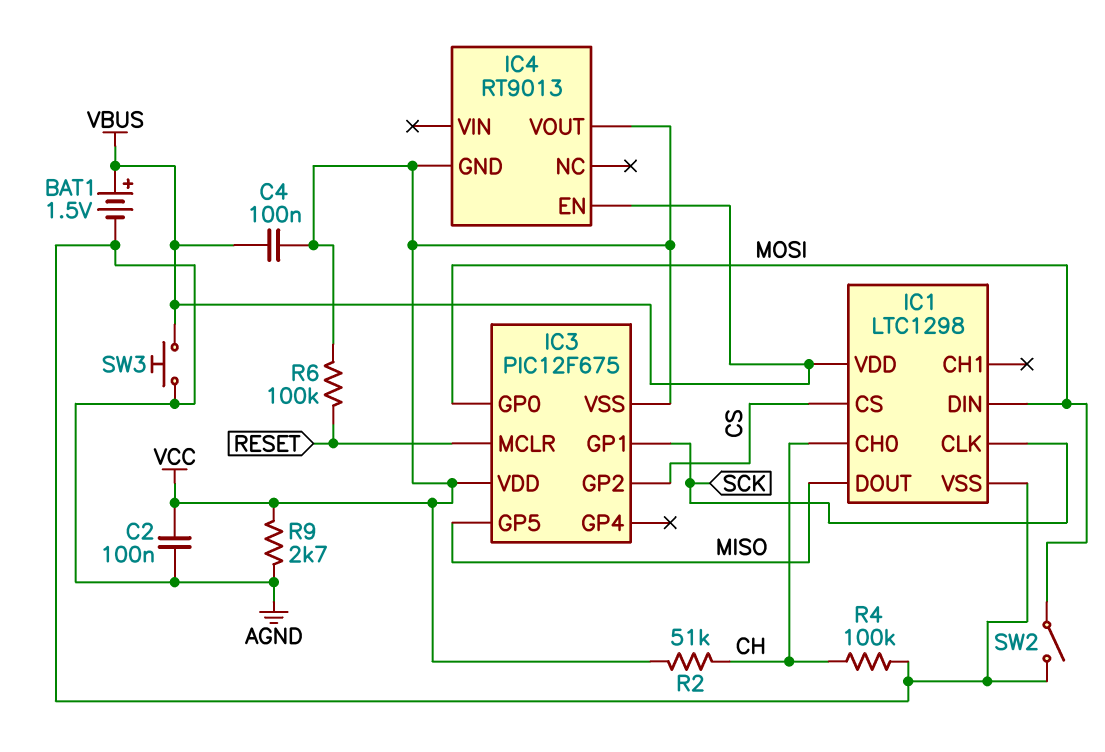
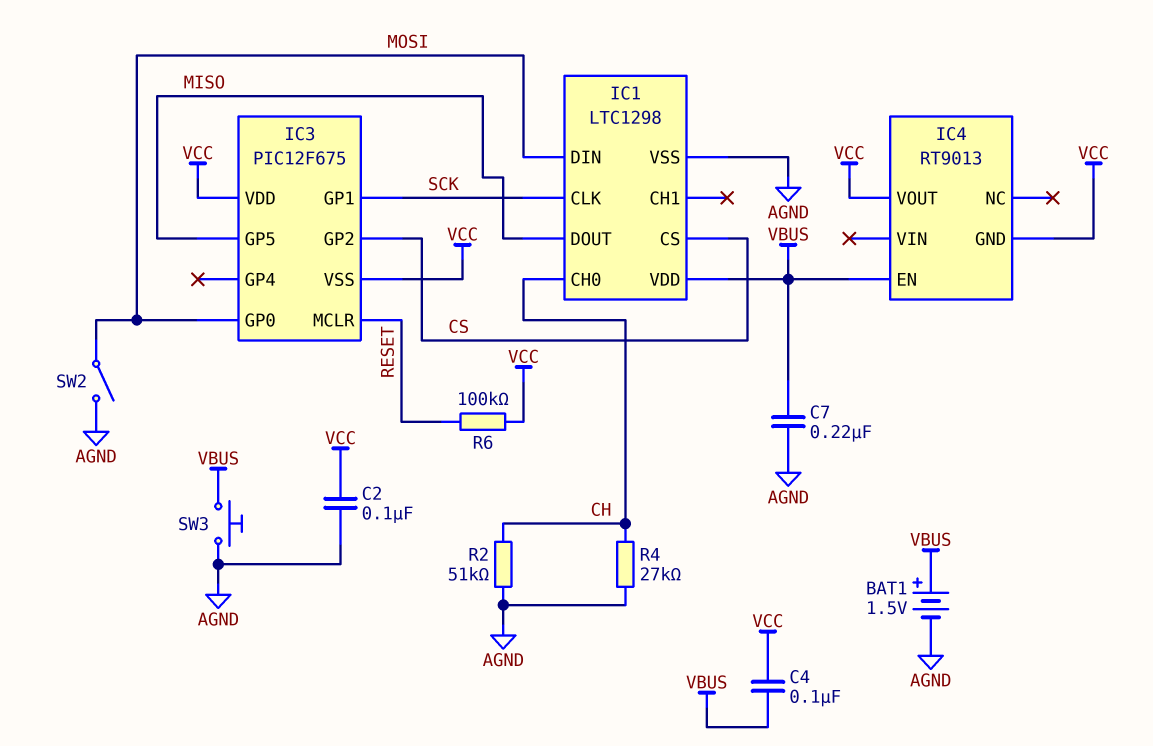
C7: none -> 220nF (AGND, VBUS)
R2: 51k (CH, VCC) -> 51k (AGND, CH)
R4: 100k (AGND, CH) -> 27k (AGND, CH)
R9: 2.7k (AGND, VCC) -> none

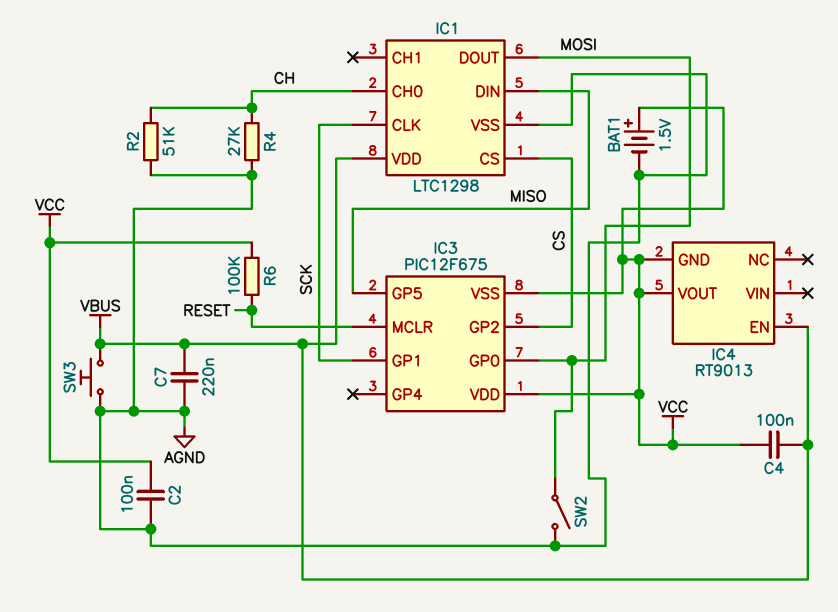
BAT1: 1.5V (plus VBUS, minus AGND) -> 1.5V (plus VCC, minus AGND)
IC1 pin DIN: MOSI -> MISO
IC1 pin DOUT: MISO -> MOSI

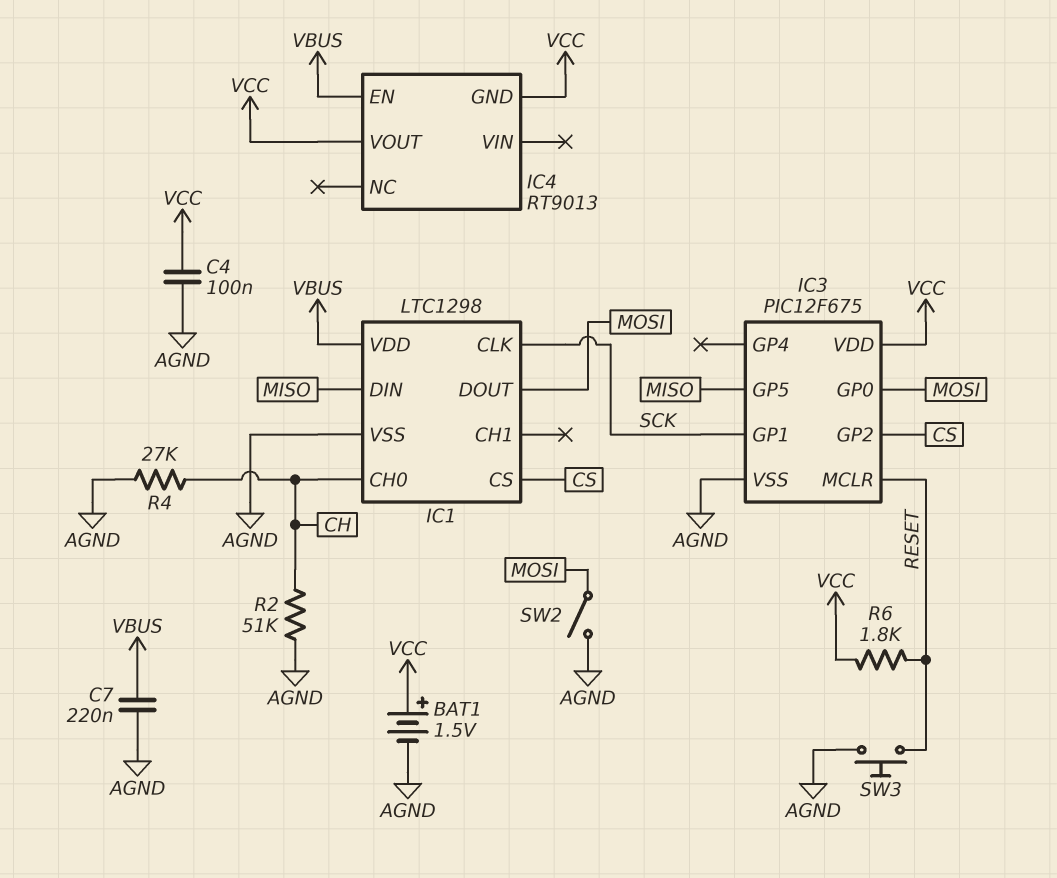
C2: 100nF (AGND, VCC) -> none
C4: 100nF (VBUS, VCC) -> 100nF (AGND, VCC)
IC3 pin VSS: VCC -> AGND
R6: 100k (RESET, VCC) -> 1.8k (RESET, VCC)
SW3: button (AGND, VBUS) -> button (AGND, RESET)

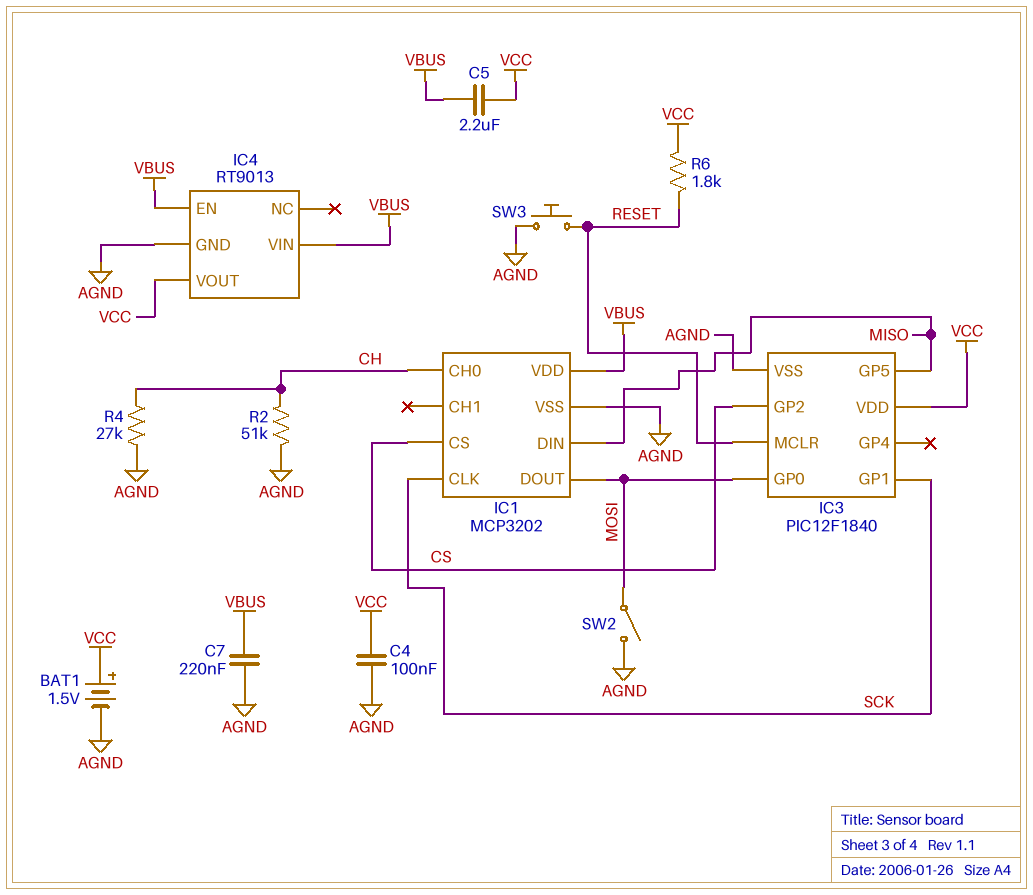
C5: none -> 2.2uF (VBUS, VCC)
IC1: LTC1298 -> MCP3202
IC3: PIC12F675 -> PIC12F1840
IC4 pin GND: VCC -> AGND
IC4 pin VIN: none -> VBUS

